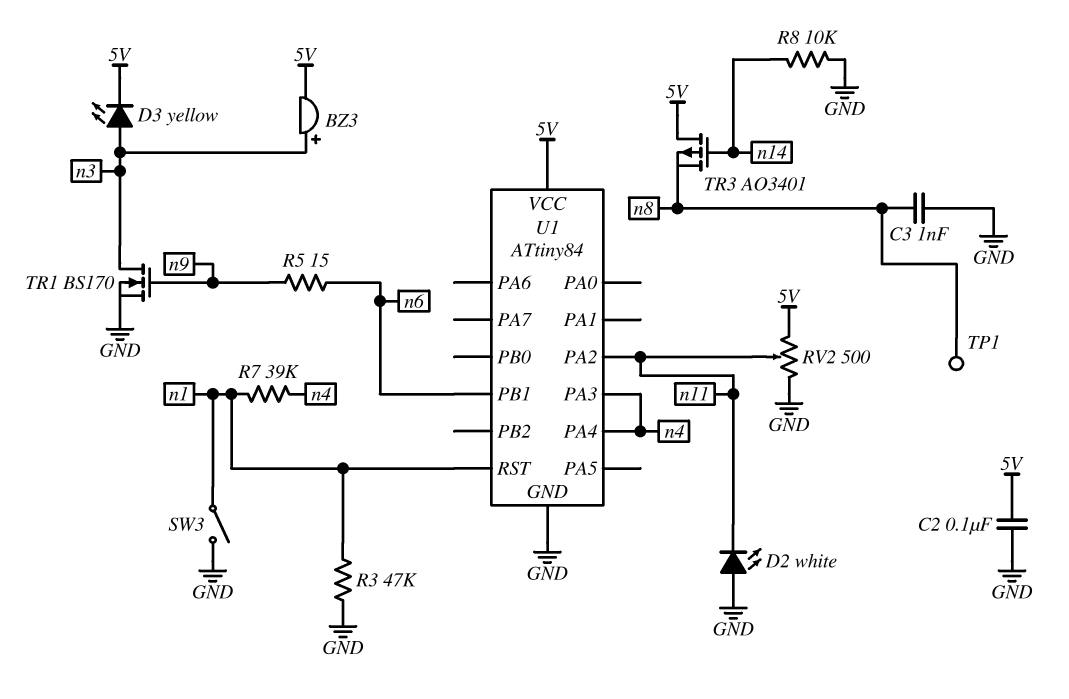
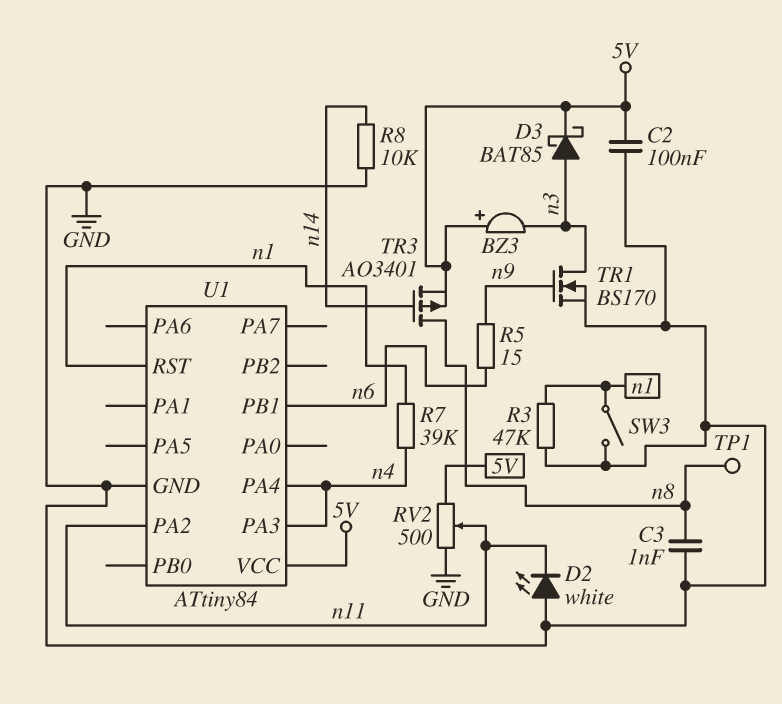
BZ3: buzzer (plus n3, minus 5V) -> buzzer (plus 5V, minus n3)
D3: LED yellow (A n3, K 5V) -> schottky BAT85 (A n3, K 5V)
TR3: PMOS AO3401 (G n14, D 5V, S n8) -> PMOS AO3401 (G n14, D n8, S 5V)

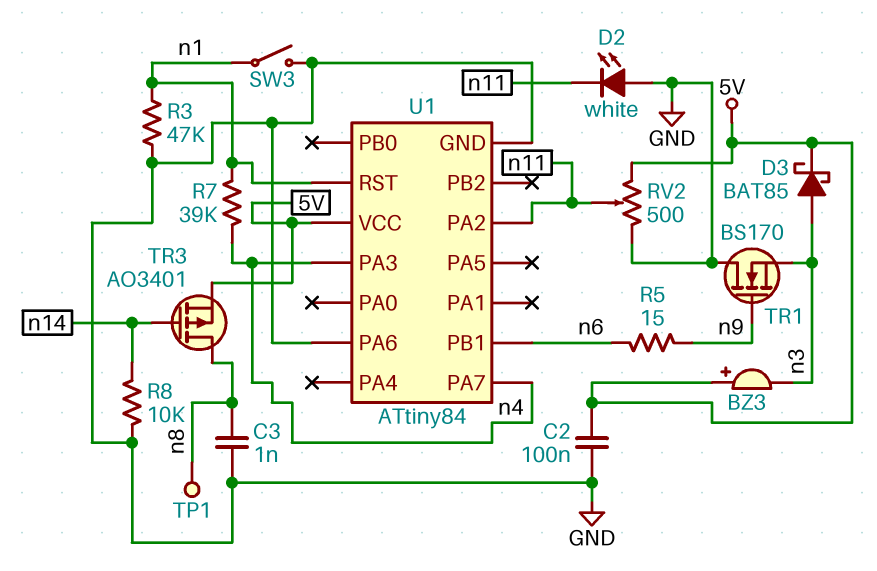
TR1: NMOS BS170 (G n9, D n3, S GND) -> NMOS BS170 (G n9, D GND, S n3)
U1 pin PA4: n4 -> none
U1 pin PA6: none -> GND
U1 pin PA7: none -> n4

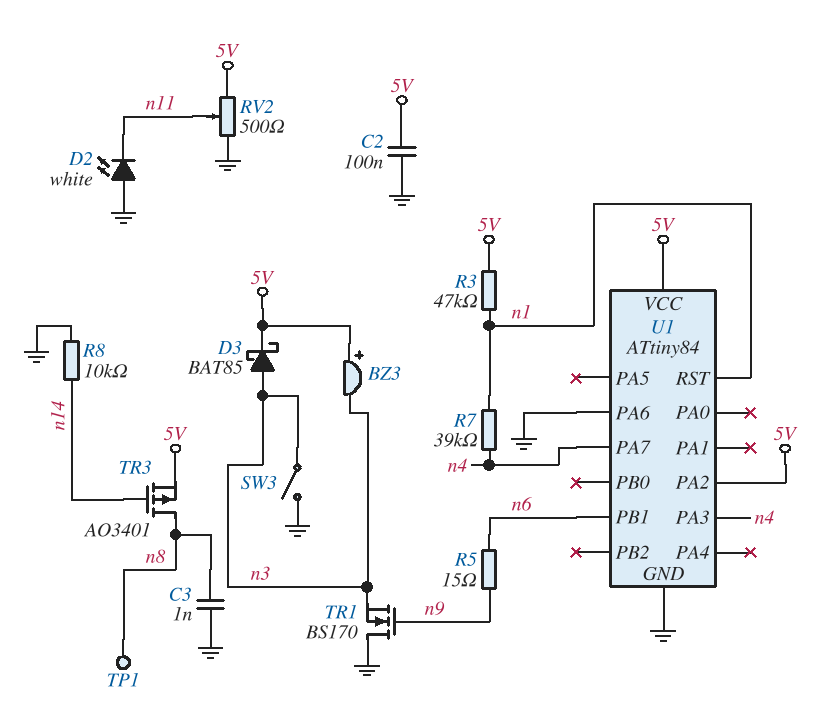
R3: 47k (GND, n1) -> 47k (5V, n1)
SW3: switch (GND, n1) -> switch (GND, n3)
U1 pin PA2: n11 -> 5V

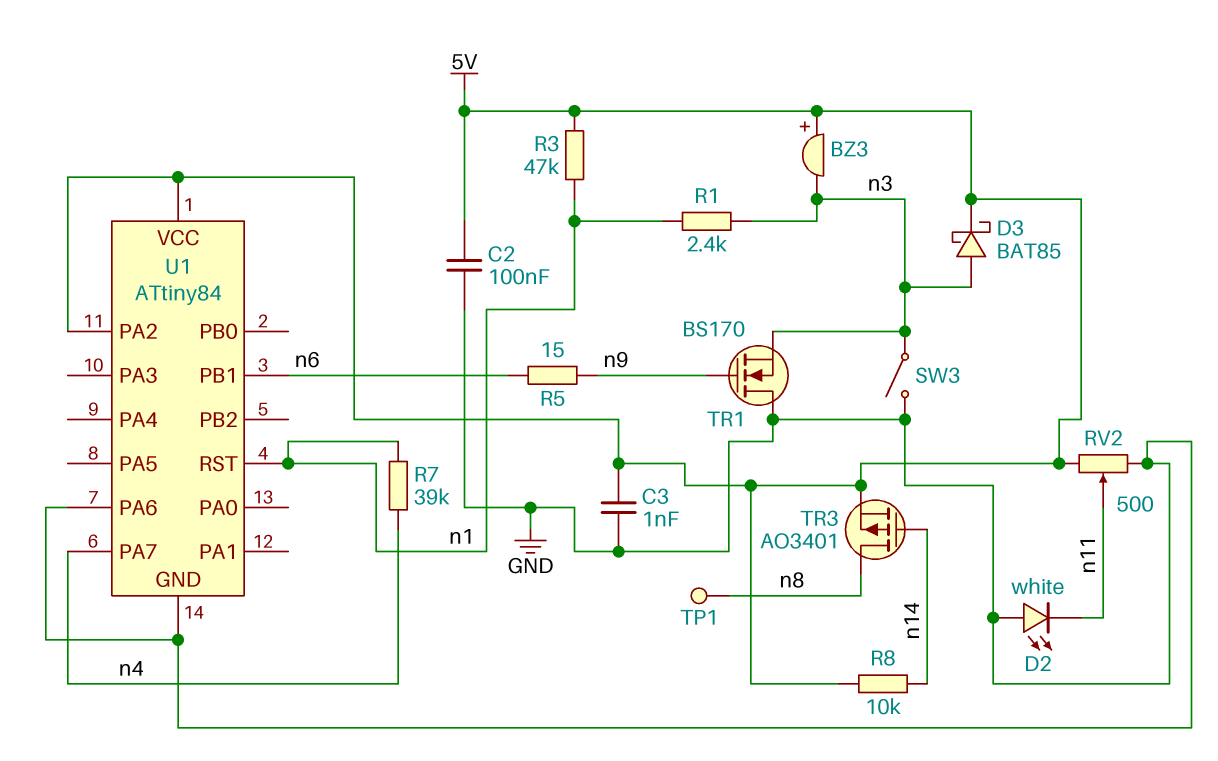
C3: 1nF (GND, n8) -> 1nF (5V, GND)
R1: none -> 2.4k (n1, n3)
R8: 10k (GND, n14) -> 10k (5V, n14)
U1 pin PA3: n4 -> none

